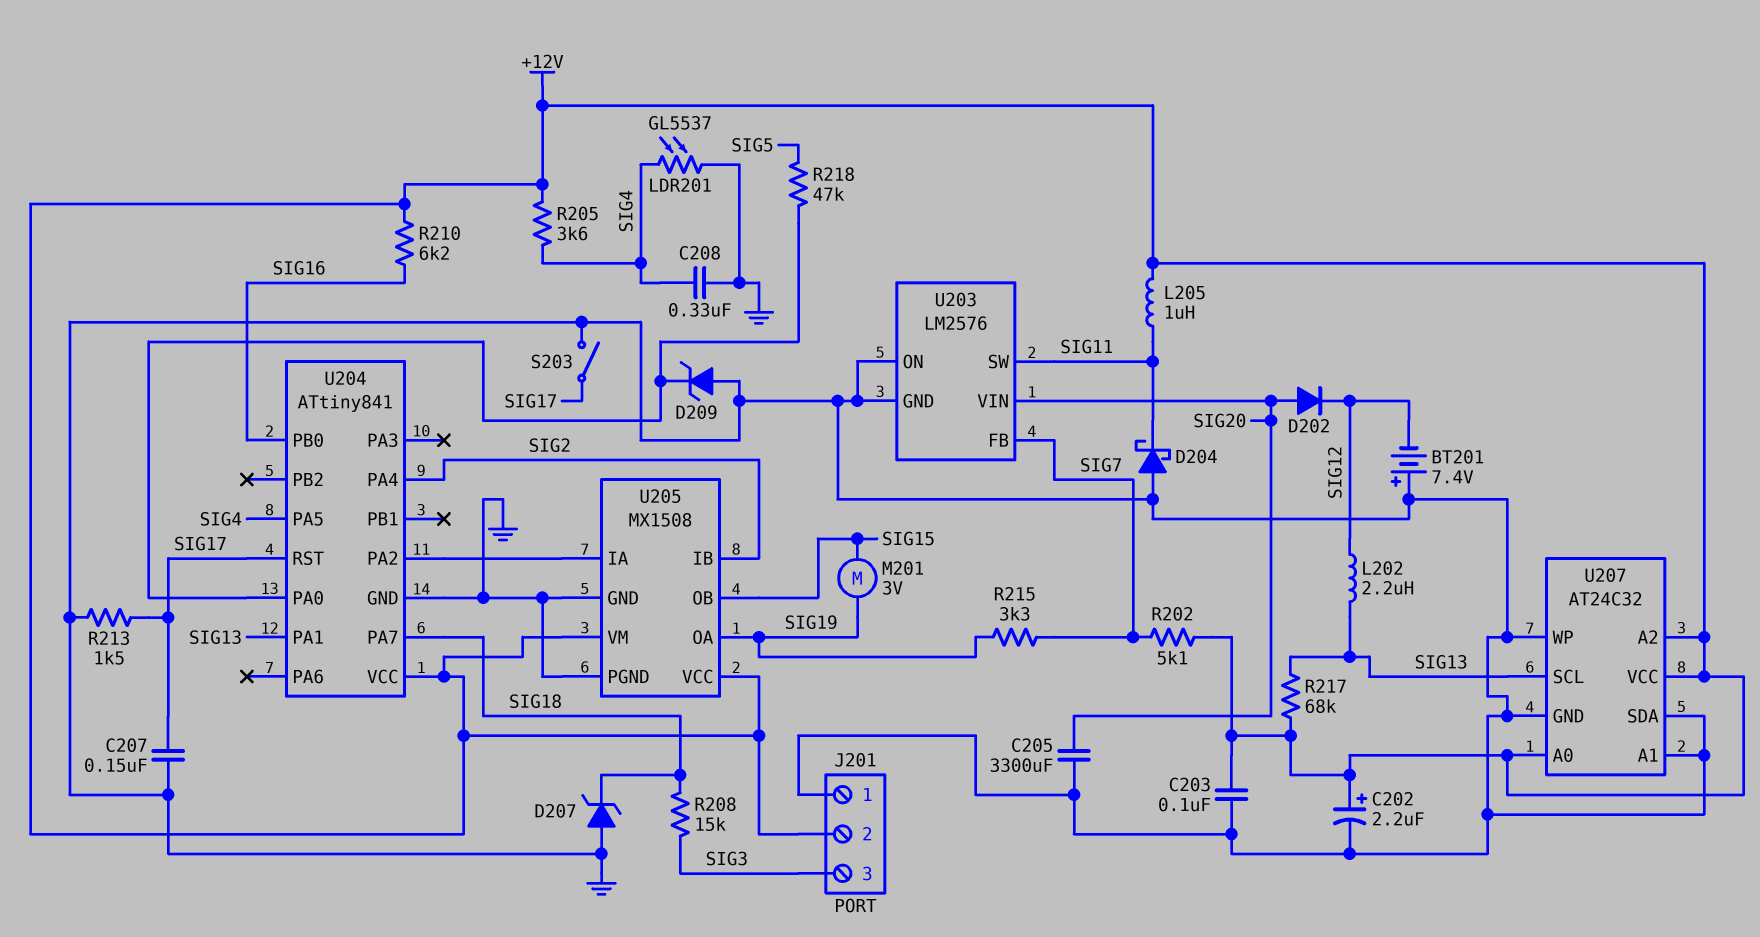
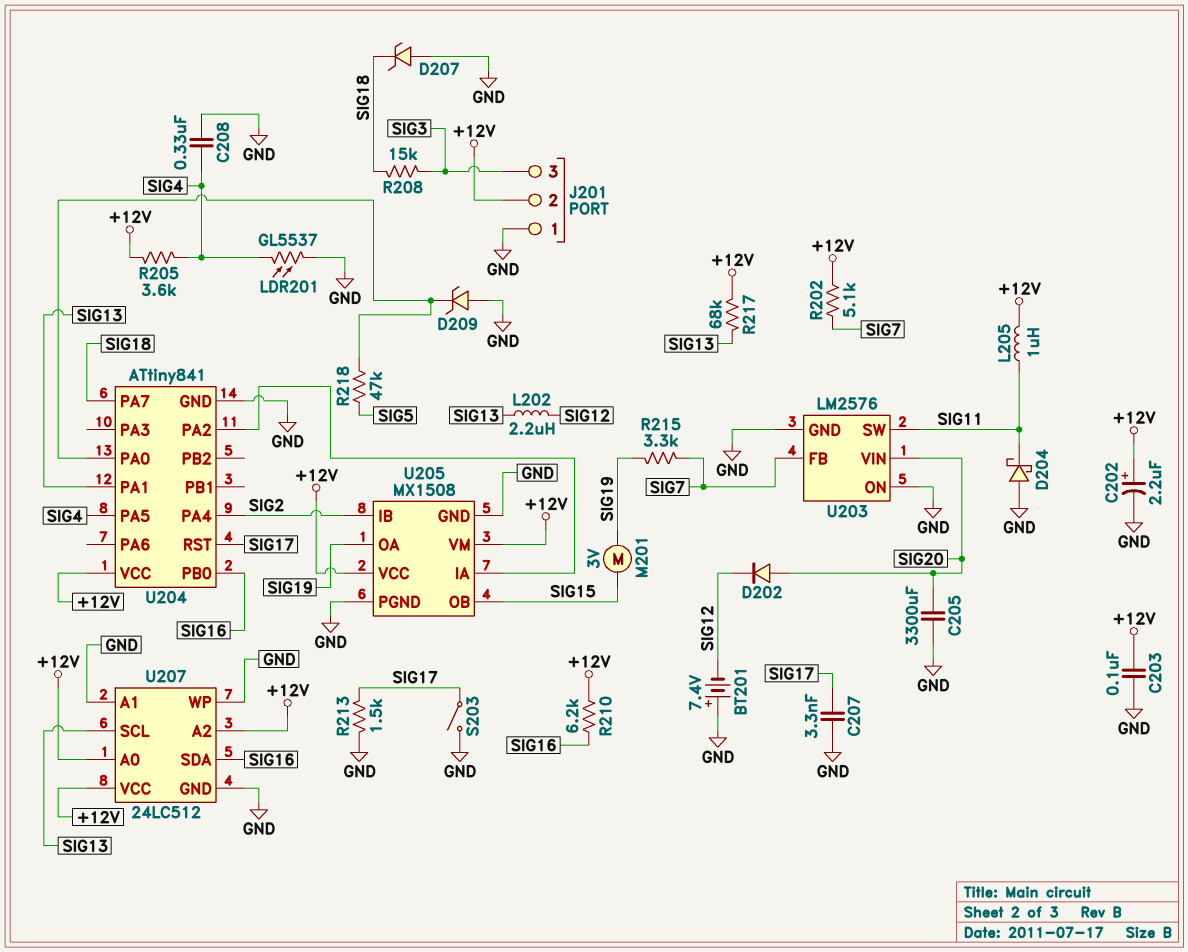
C207: 150nF (GND, SIG17) -> 3.3nF (GND, SIG17)
U207: AT24C32 -> 24LC512
U207 pin SDA: GND -> SIG16

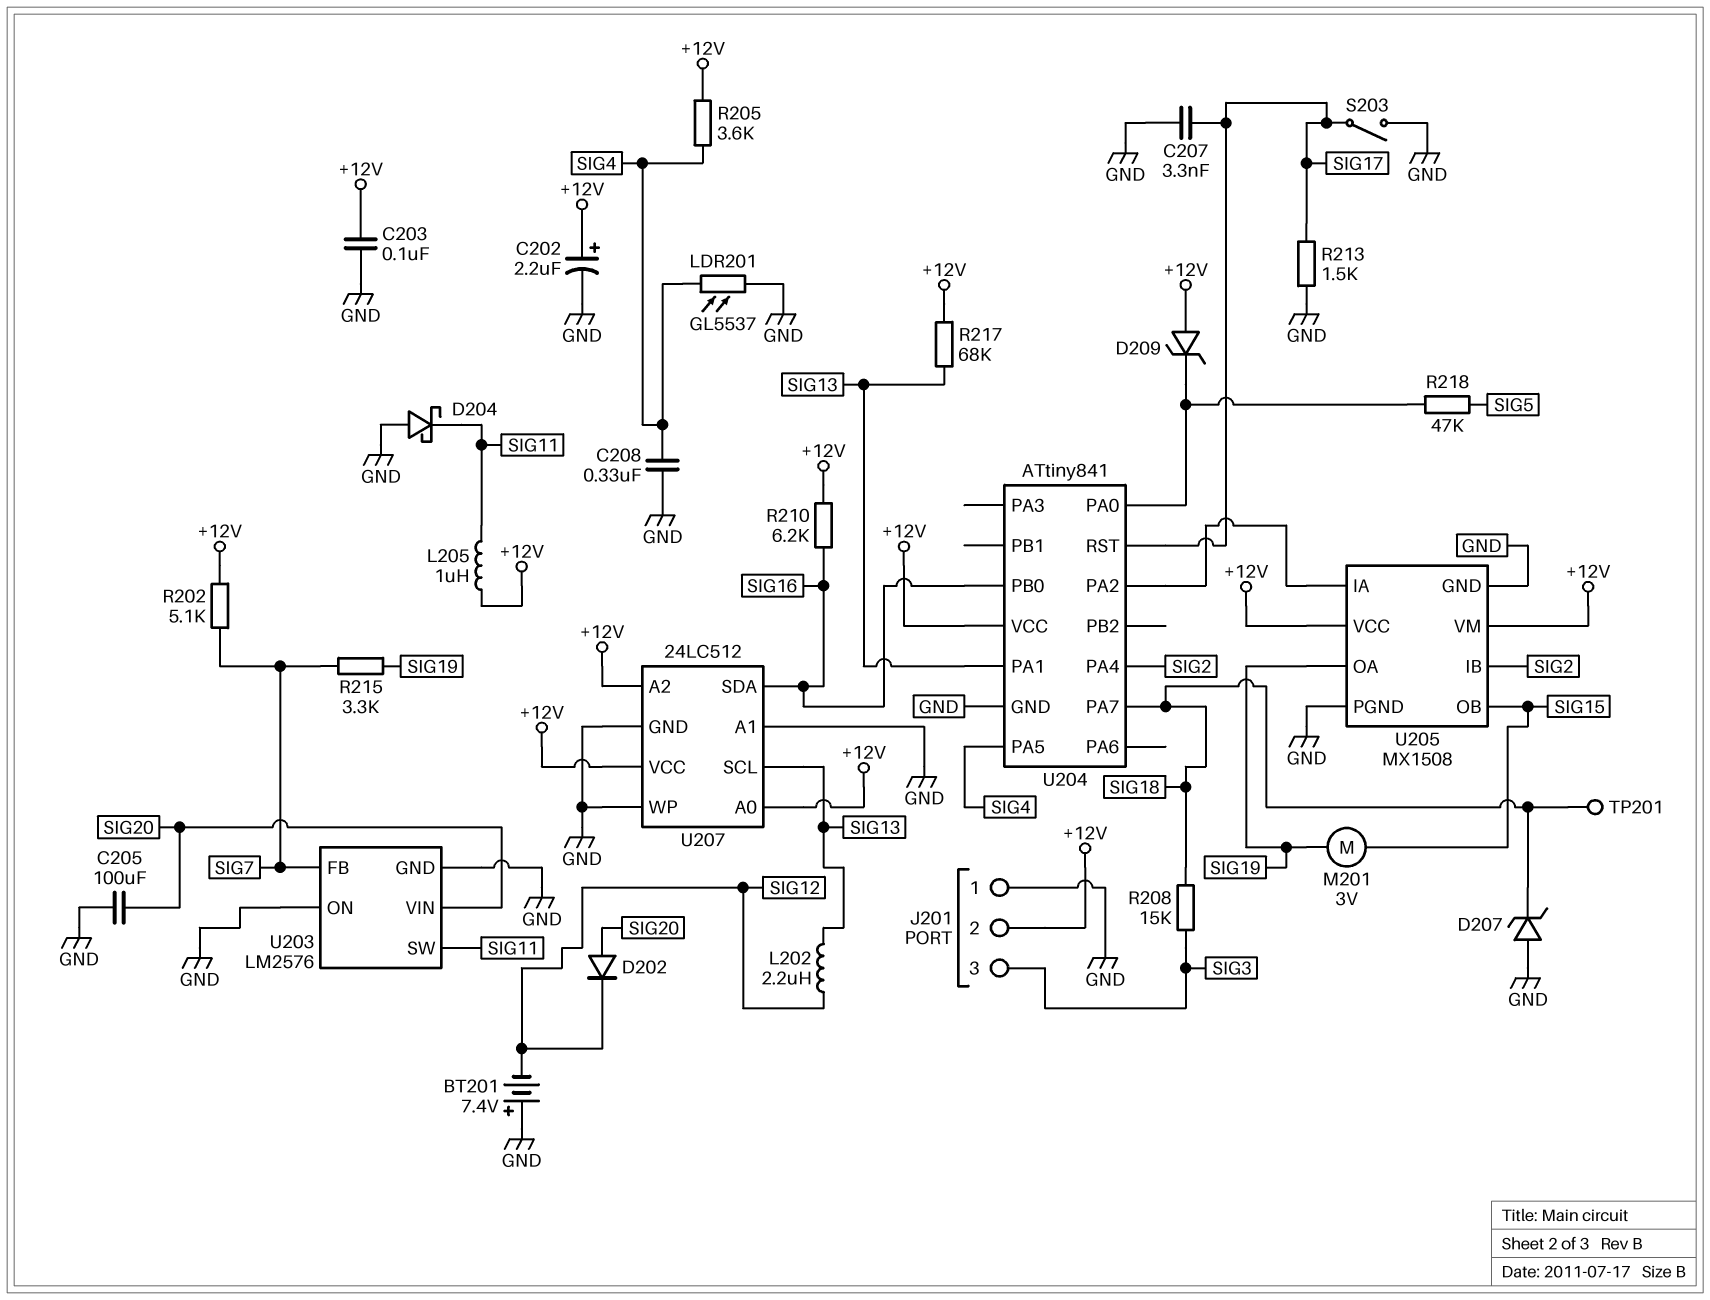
C205: 3300uF (GND, SIG20) -> 100uF (GND, SIG20)
D209: zener (A GND, K U204/PA0) -> zener (A +12V, K U204/PA0)
TP201: none -> test point (SIG18)

